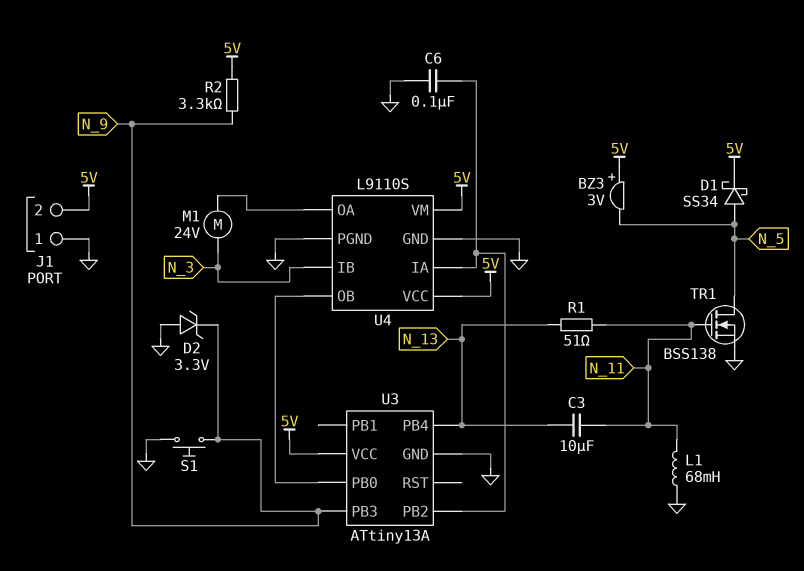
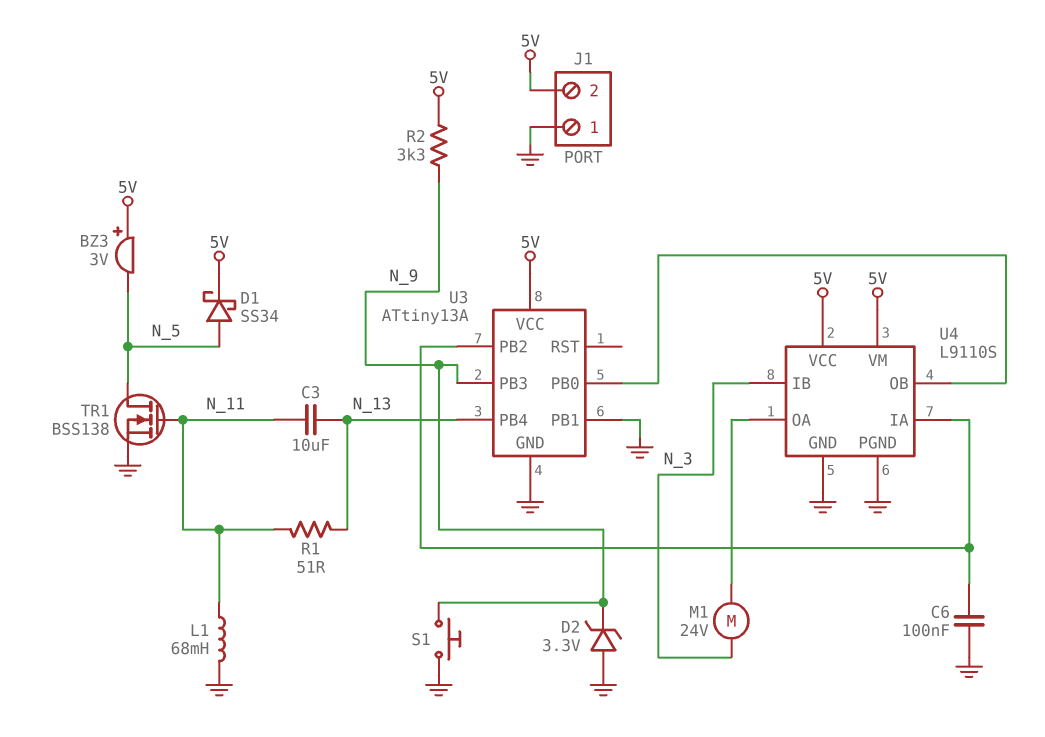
U3 pin PB1: none -> GND

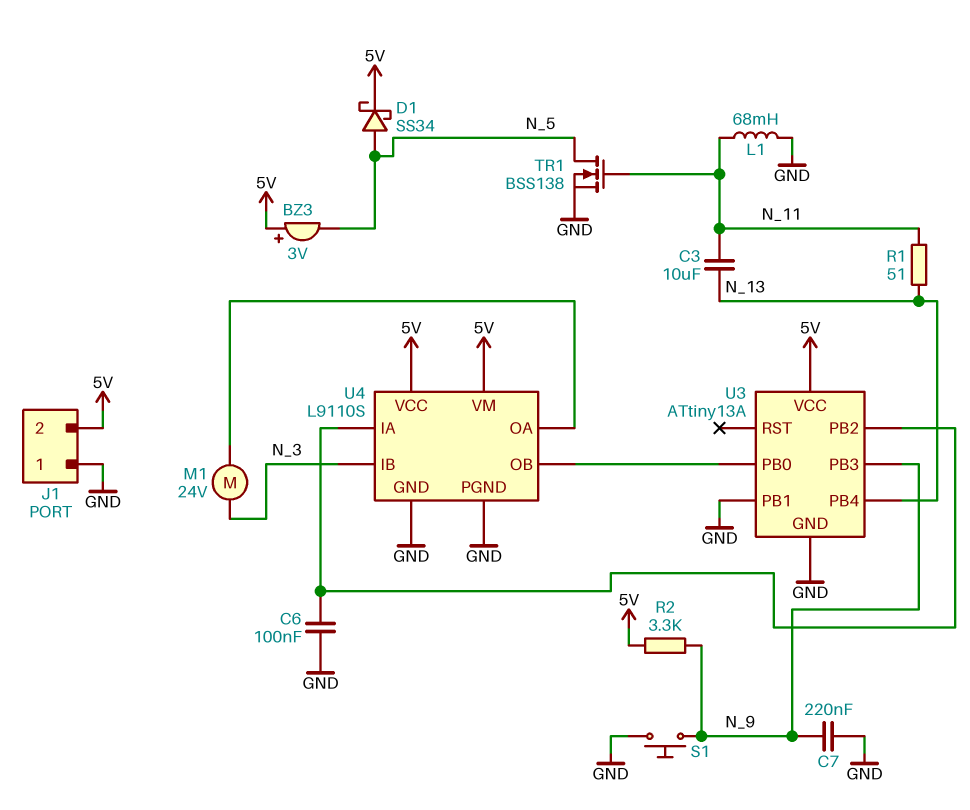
C7: none -> 220nF (GND, N_9)
D2: zener 3.3V (A GND, K N_9) -> none

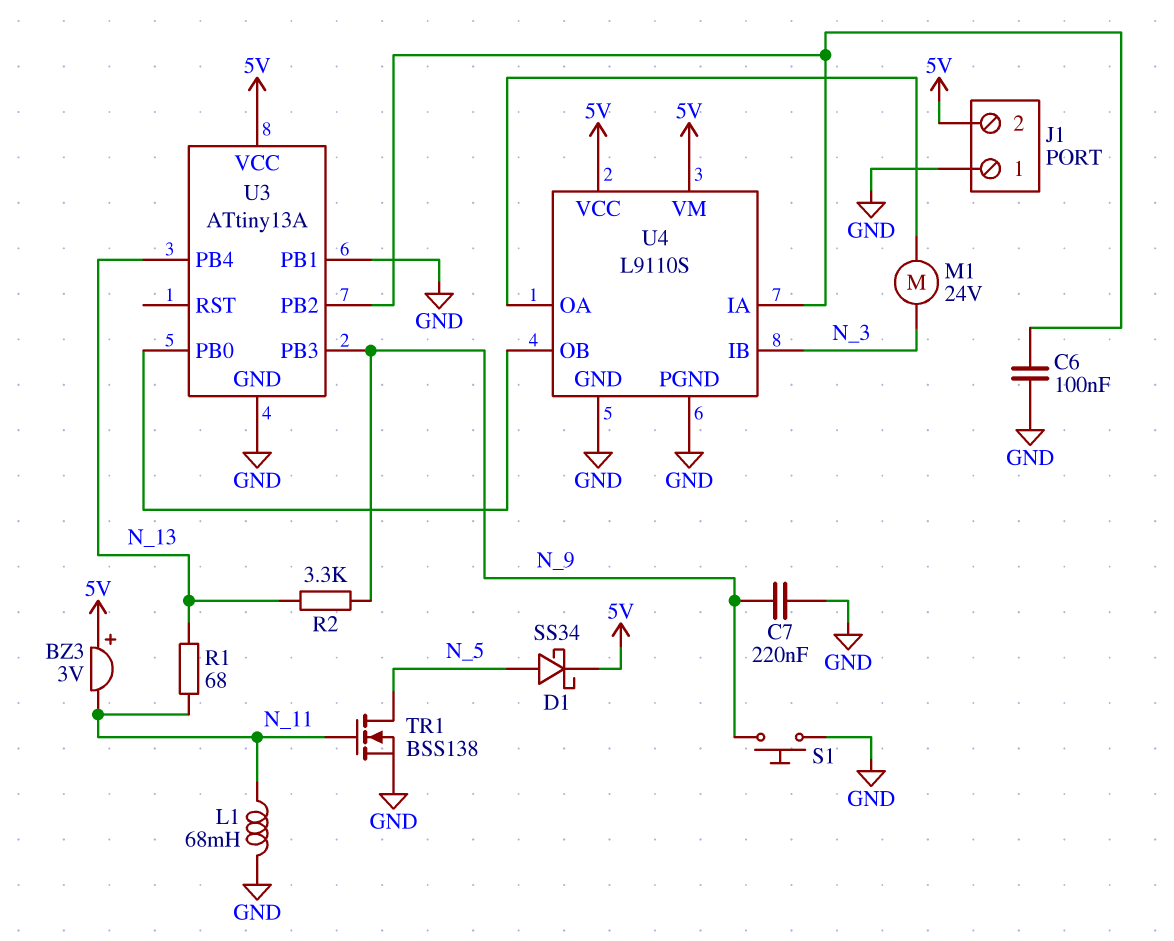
BZ3: buzzer 3V (plus 5V, minus N_5) -> buzzer 3V (plus 5V, minus N_11)
C3: 10uF (N_11, N_13) -> none
R1: 51 (N_11, N_13) -> 68 (N_11, N_13)
R2: 3.3k (5V, N_9) -> 3.3k (N_9, N_13)

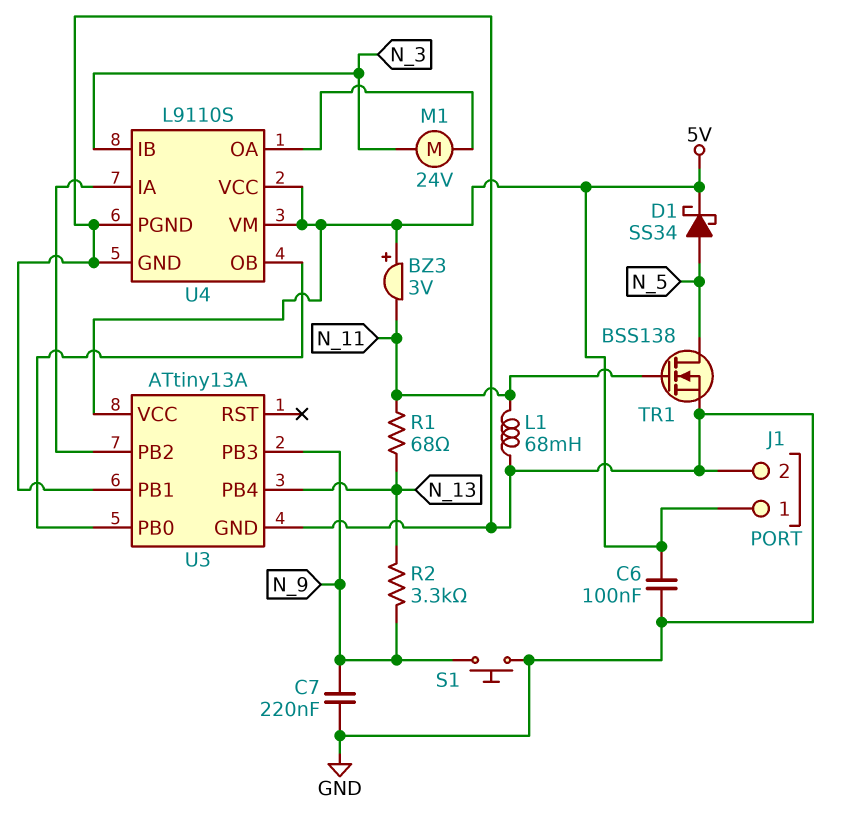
C6: 100nF (GND, U3/PB2) -> 100nF (5V, GND)
J1 pin 1: GND -> 5V
J1 pin 2: 5V -> GND

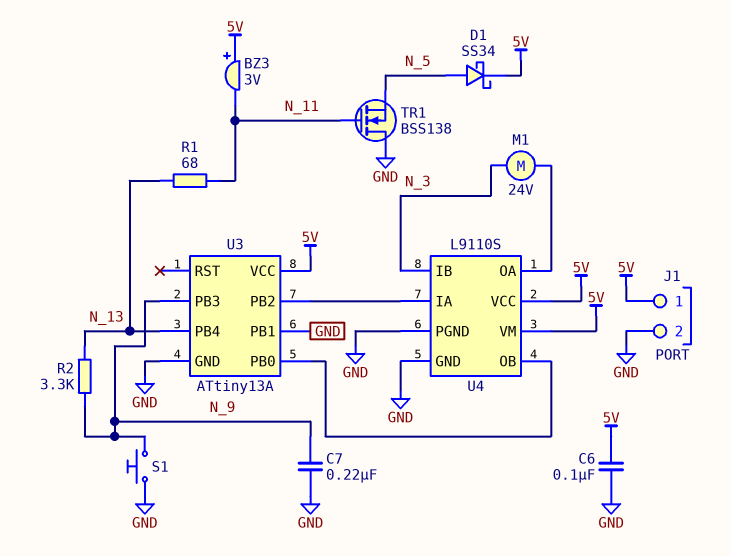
L1: 68mH (GND, N_11) -> none
TR1: NMOS BSS138 (G N_11, D N_5, S GND) -> NMOS BSS138 (G N_11, D GND, S N_5)

